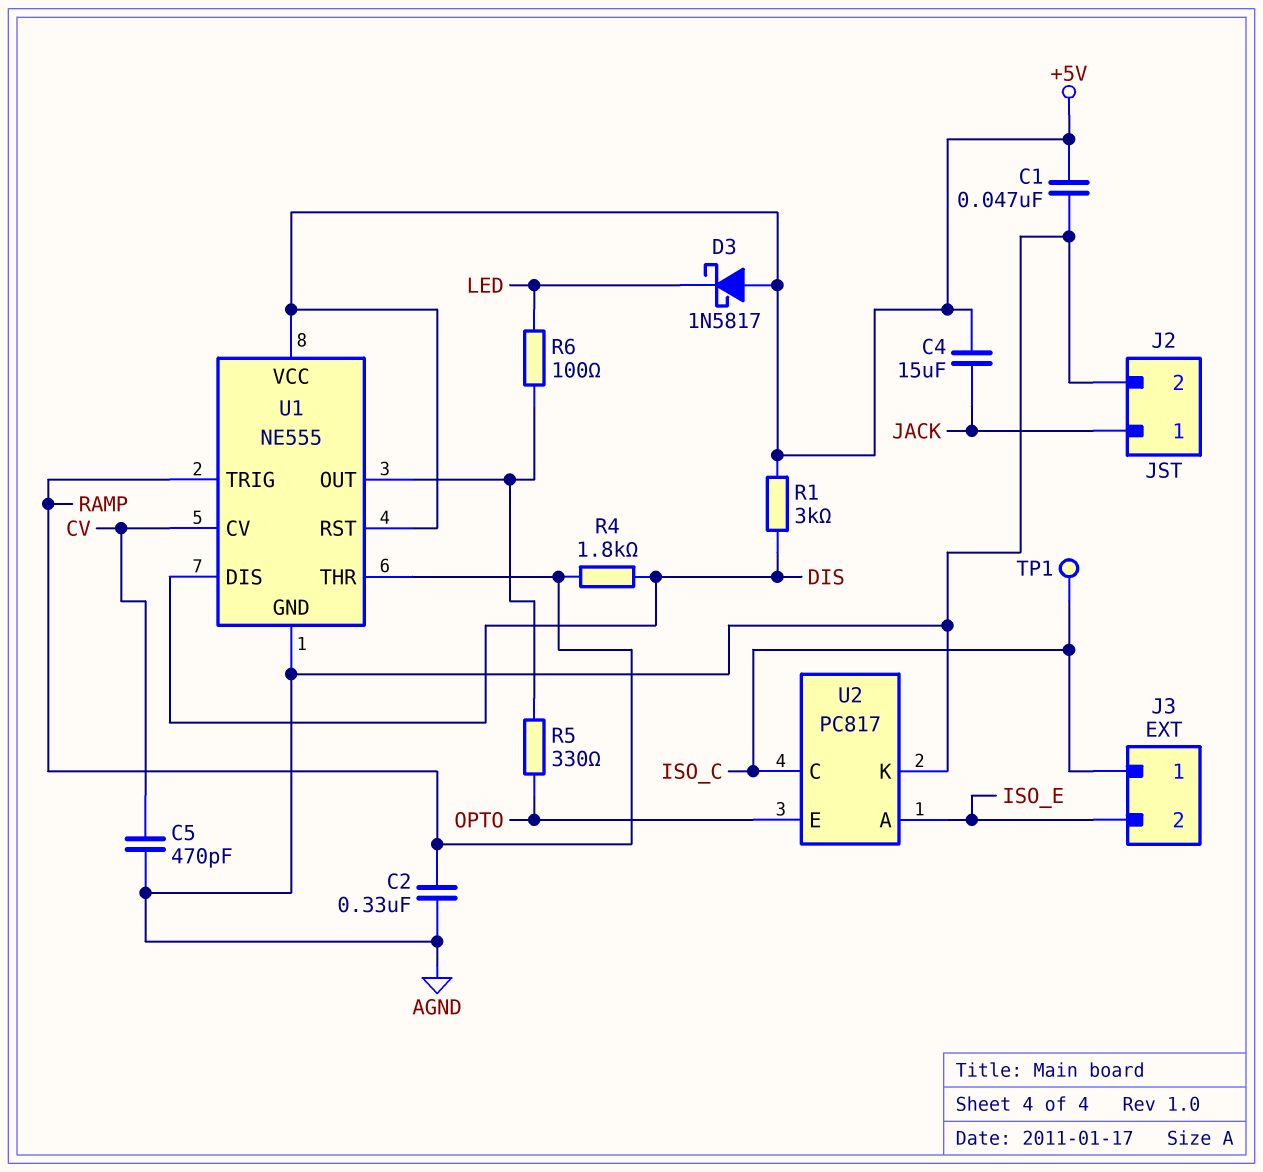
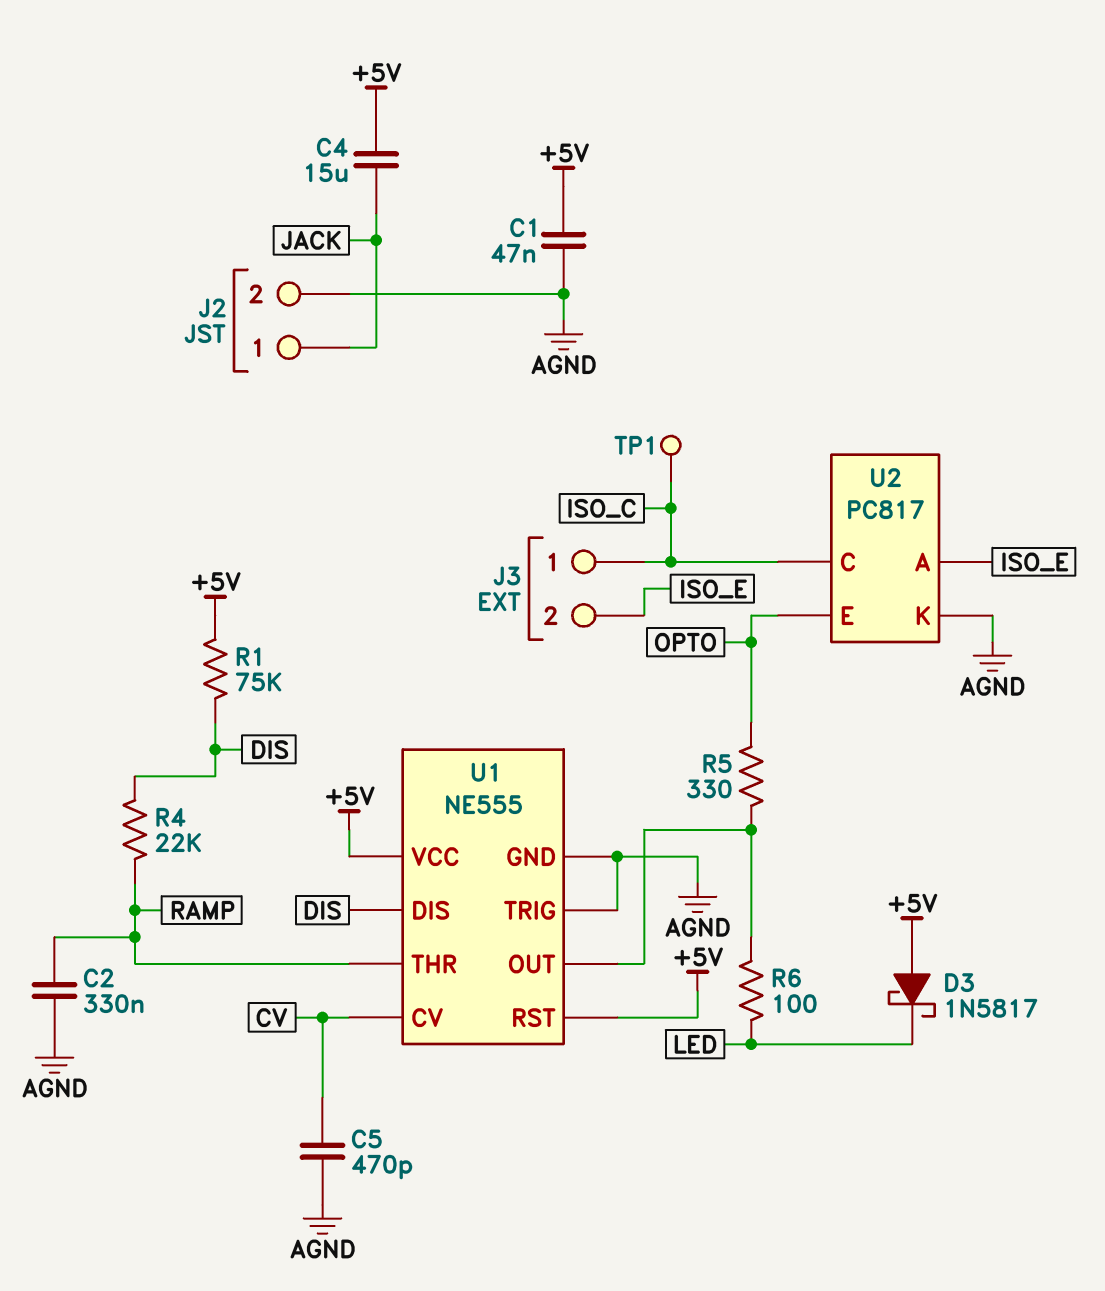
R1: 3k (+5V, DIS) -> 75k (+5V, DIS)
R4: 1.8k (DIS, RAMP) -> 22k (DIS, RAMP)
U1 pin TRIG: RAMP -> AGND

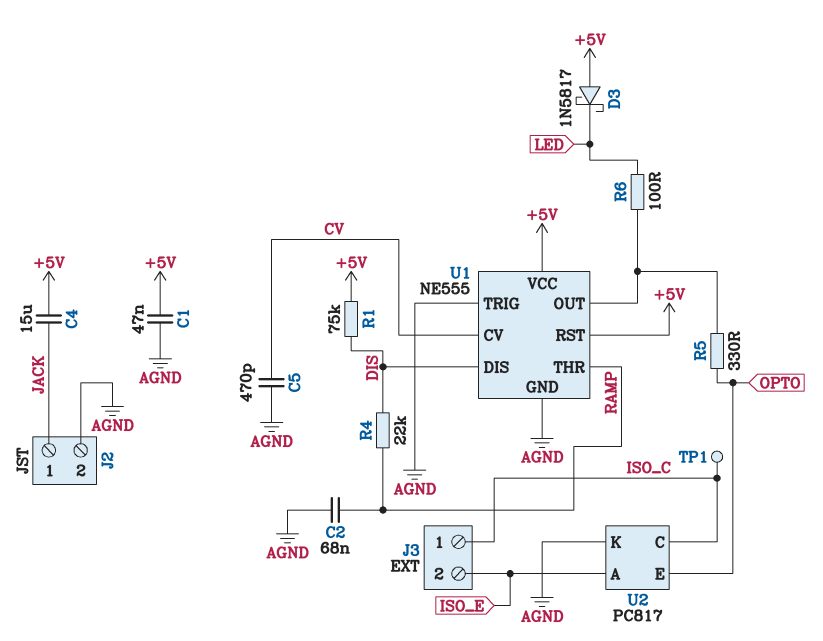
C2: 330nF (AGND, RAMP) -> 68nF (AGND, RAMP)

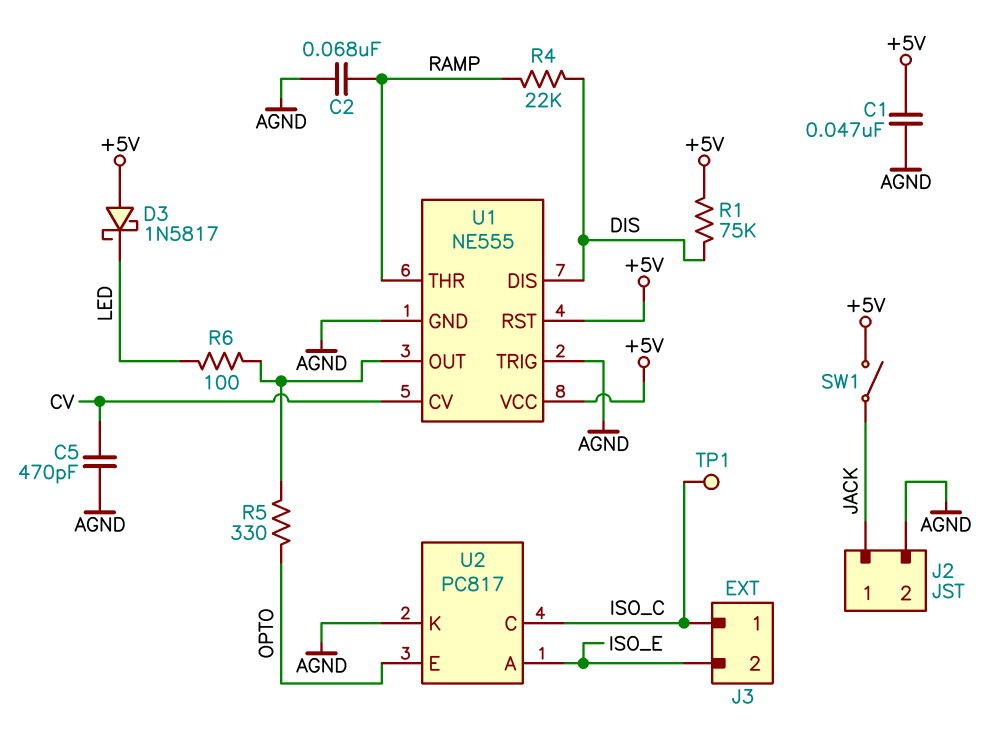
C4: 15uF (+5V, JACK) -> none
SW1: none -> switch (+5V, JACK)

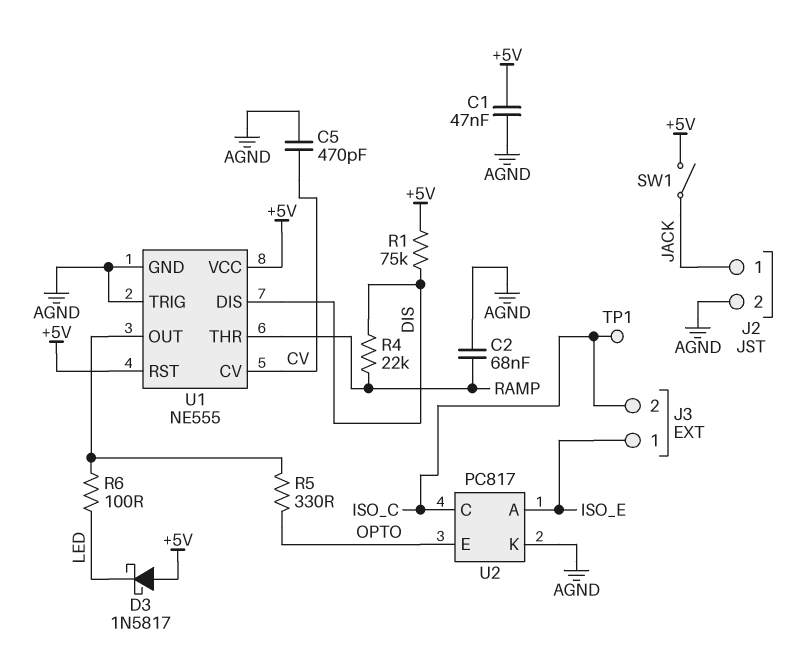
J3 pin 1: ISO_C -> ISO_E
J3 pin 2: ISO_E -> ISO_C

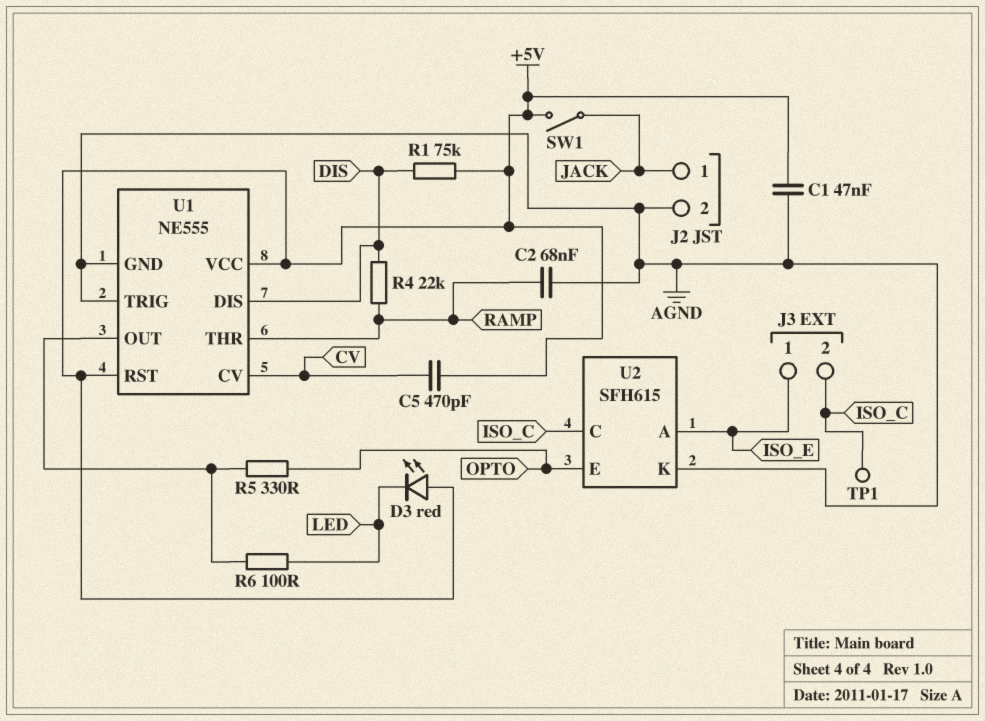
C5: 470pF (AGND, CV) -> 470pF (+5V, CV)
D3: schottky 1N5817 (A +5V, K LED) -> LED red (A +5V, K LED)
U2: PC817 -> SFH615

